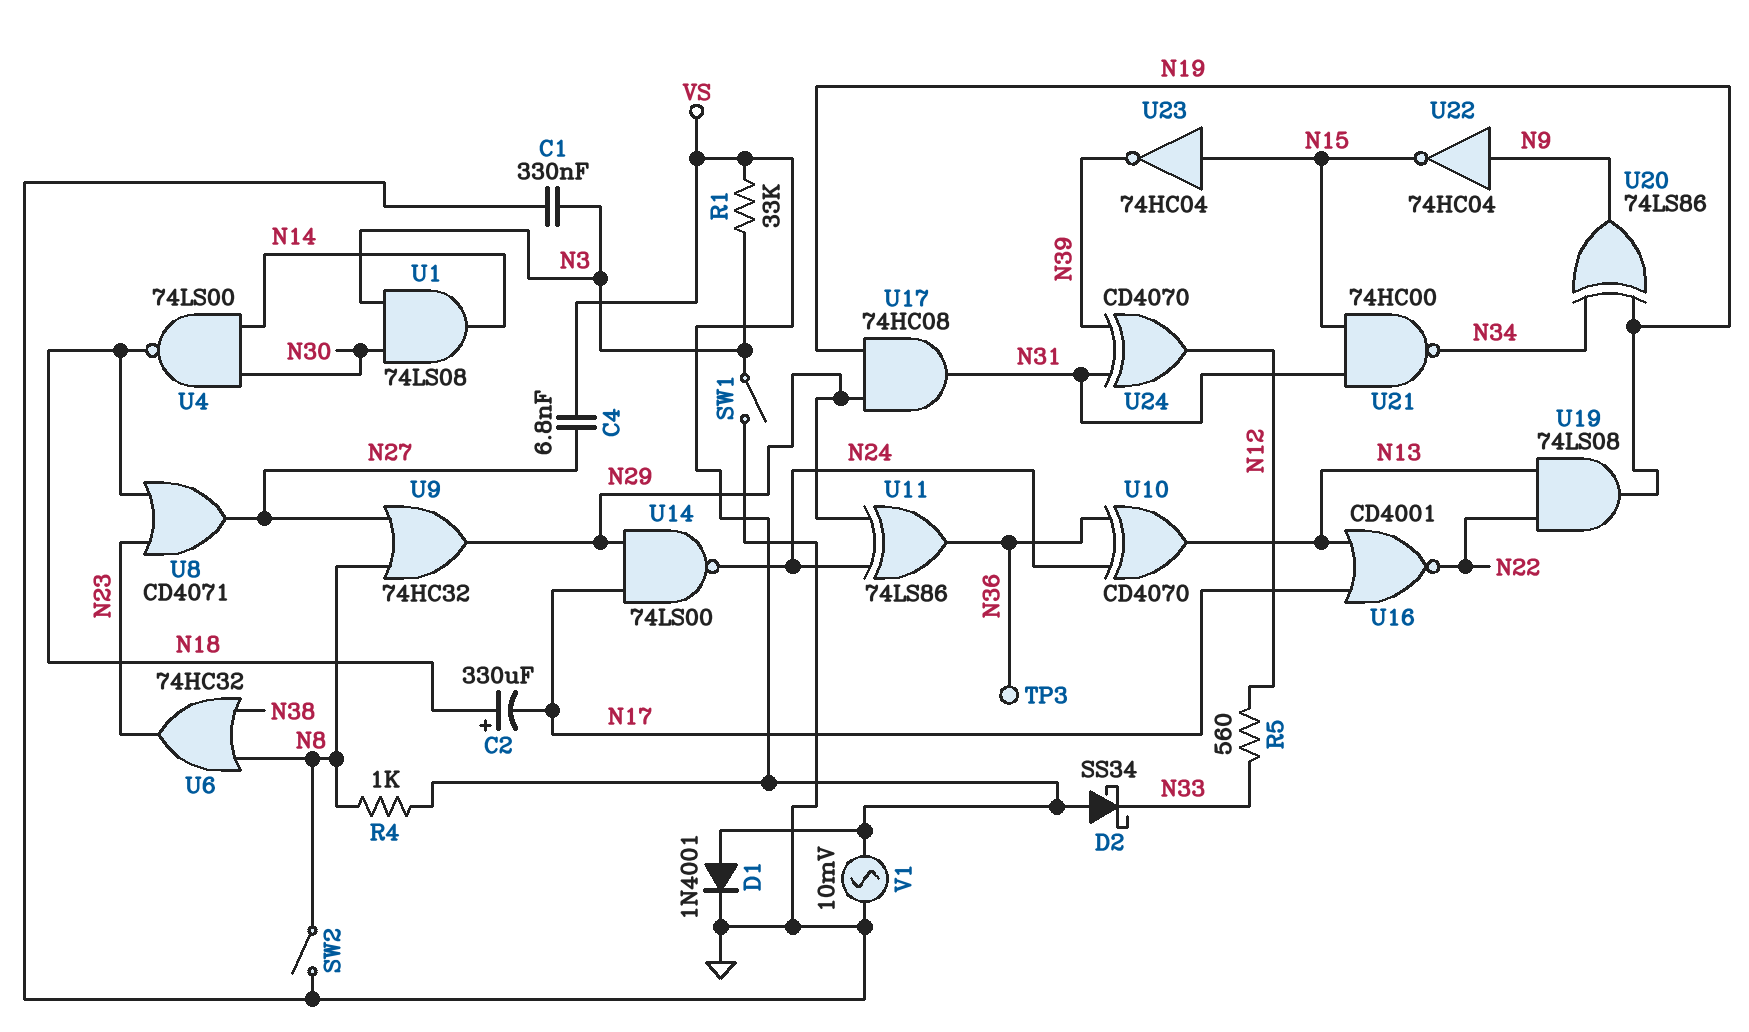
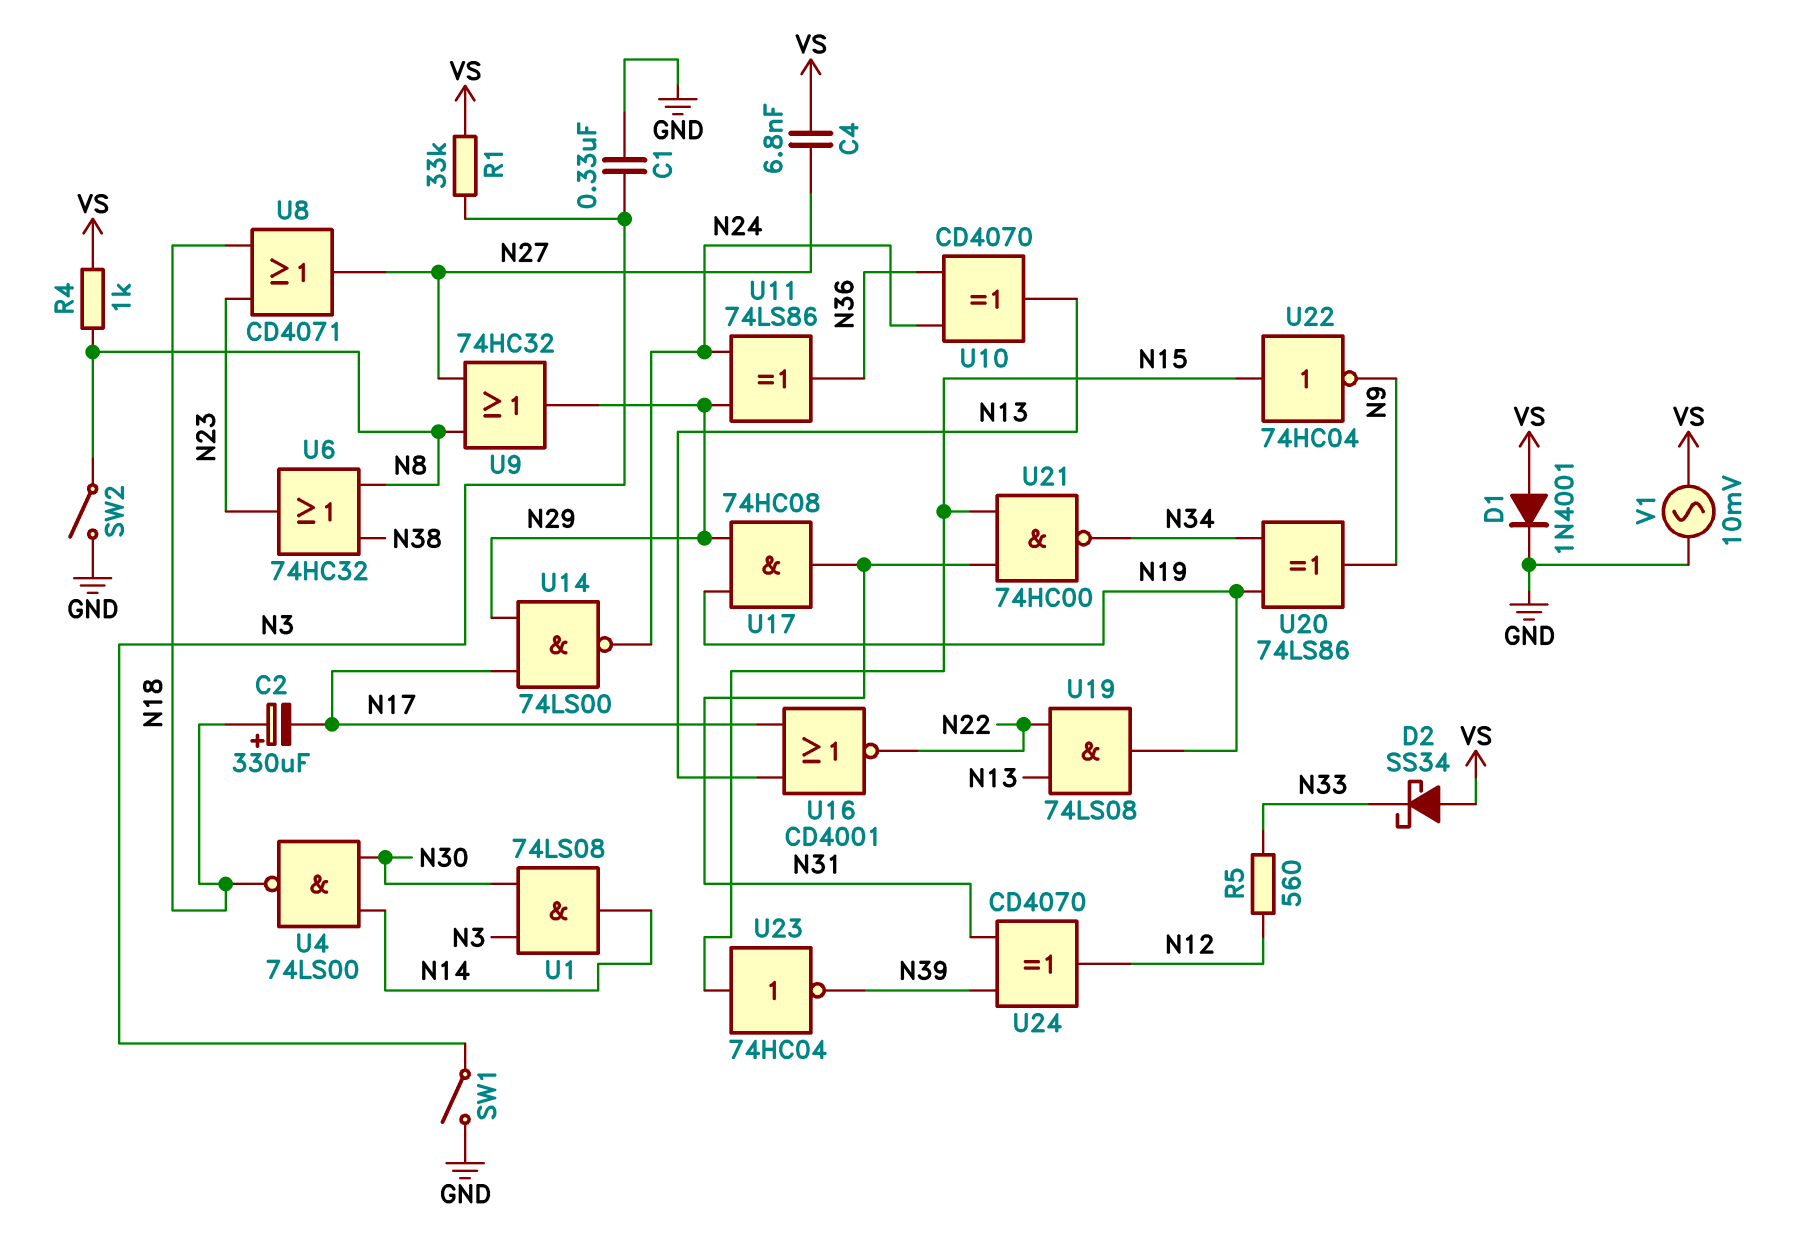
TP3: test point (N36) -> none
U22: NOT 74HC04 (in N9, out N15) -> NOT 74HC04 (in N15, out N9)

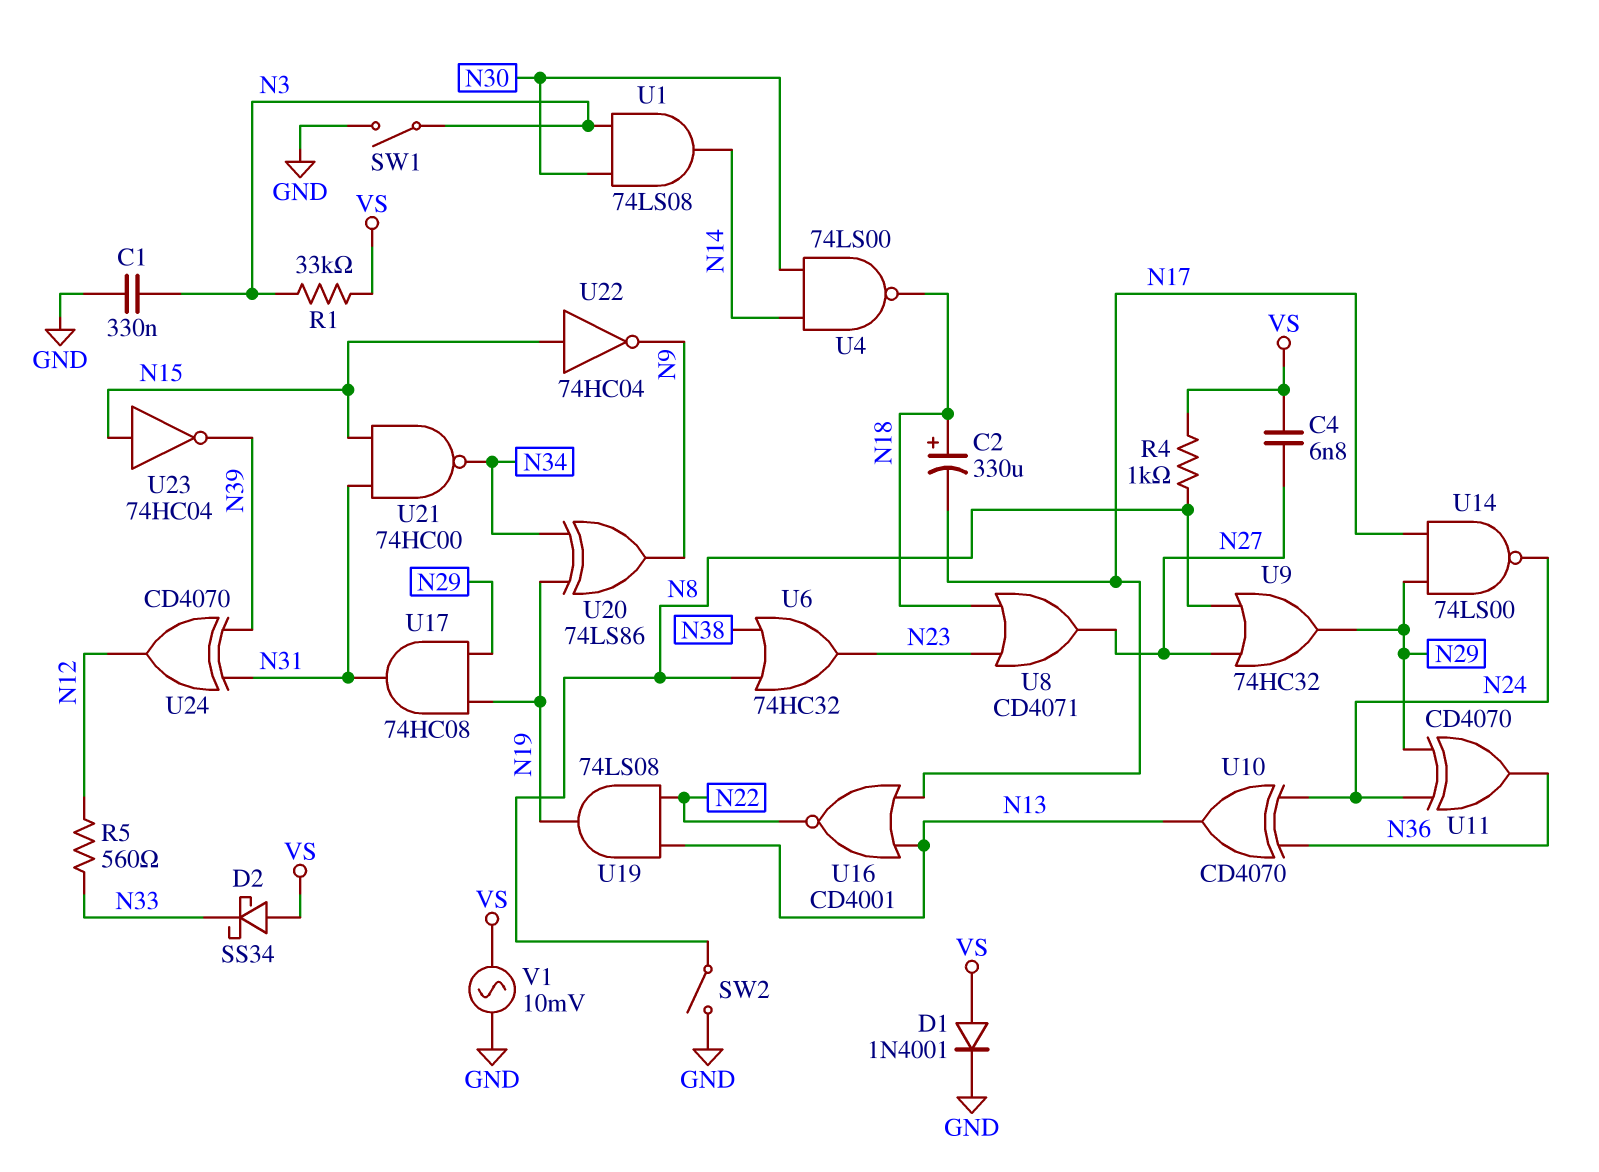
U11: XOR 74LS86 (in N24, in N29, out N36) -> XOR CD4070 (in N24, in N29, out N36)

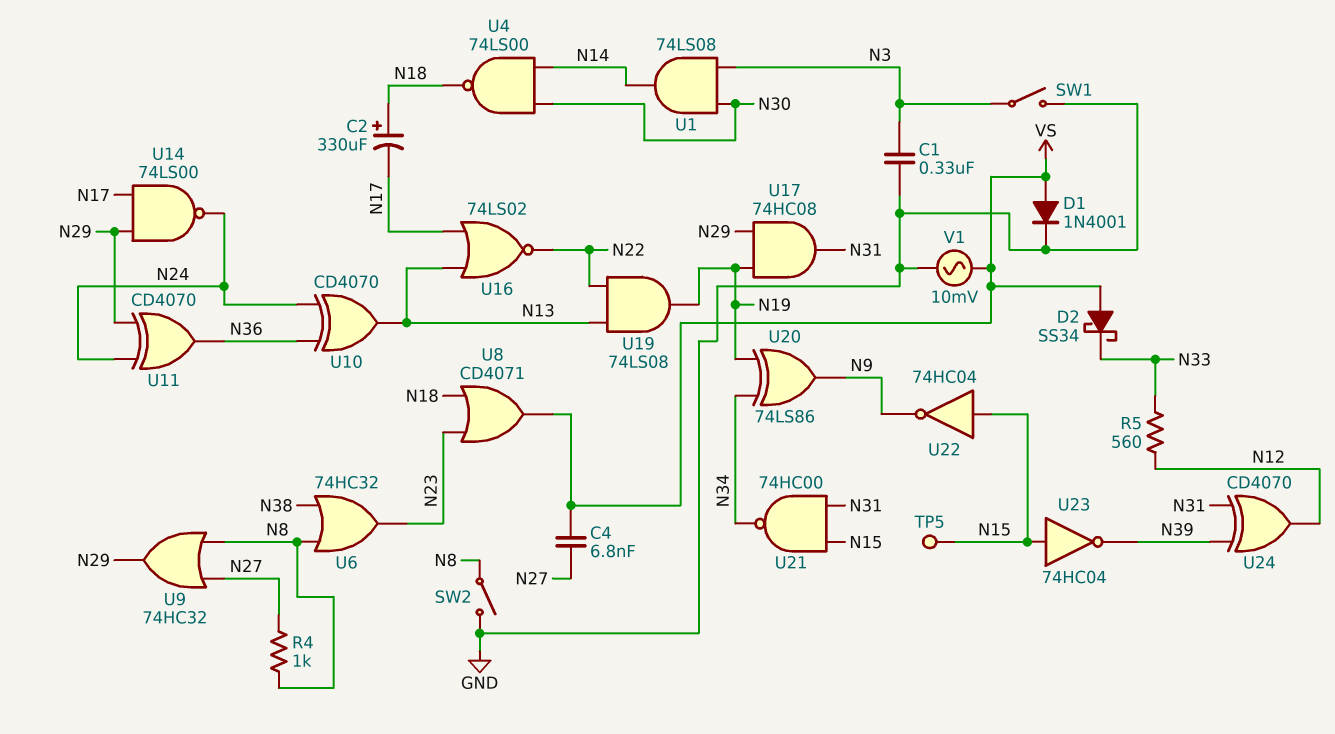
R1: 33k (N3, VS) -> none
R4: 1k (N8, VS) -> 1k (N8, N27)
TP5: none -> test point (N15)
U8: OR CD4071 (in N18, in N23, out N27) -> OR CD4071 (in N18, in N23, out VS)
U16: NOR CD4001 (in N13, in N17, out N22) -> NOR 74LS02 (in N13, in N17, out N22)

